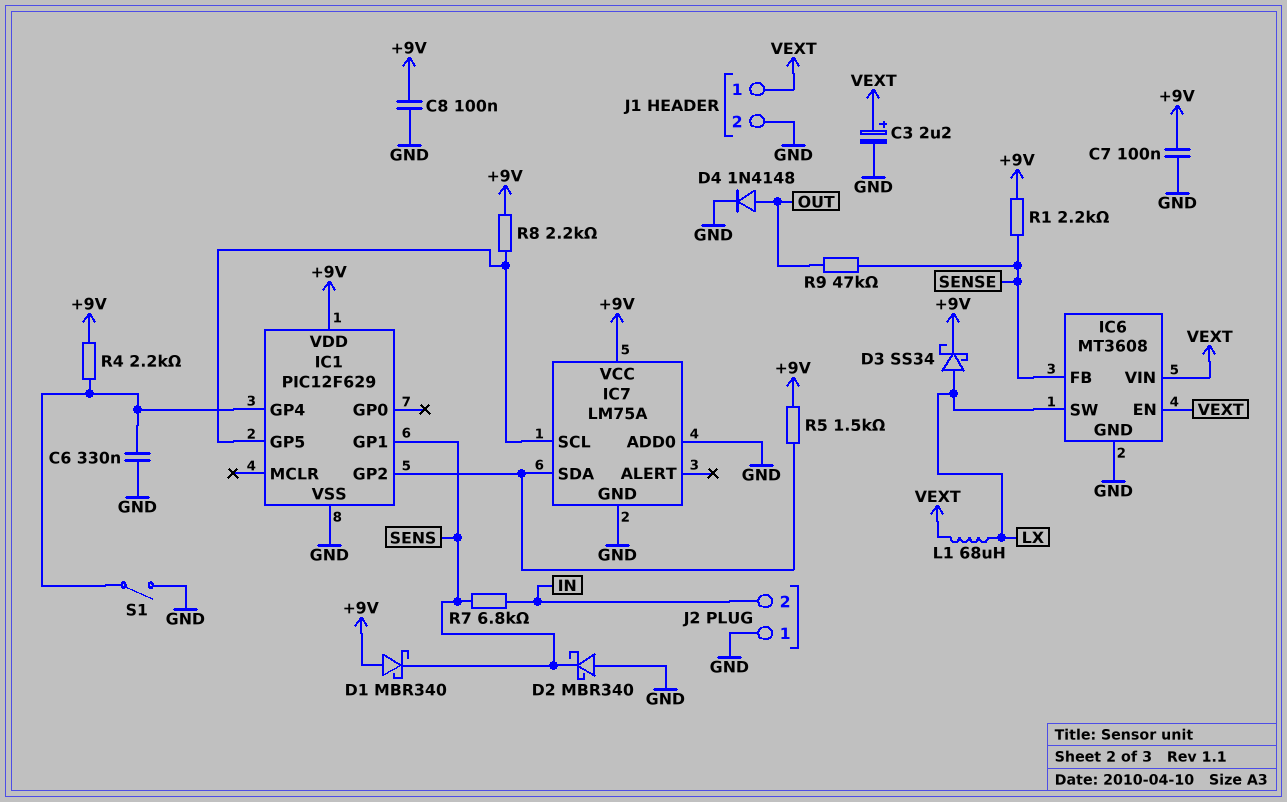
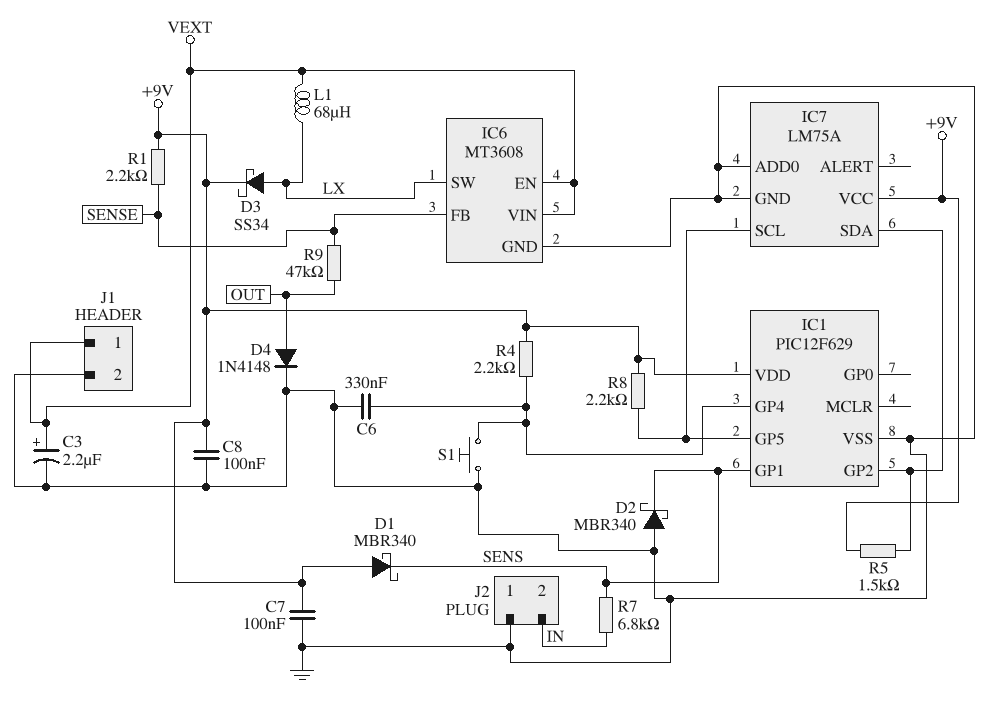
S1: switch (GND, IC1/GP4) -> button (GND, IC1/GP4)

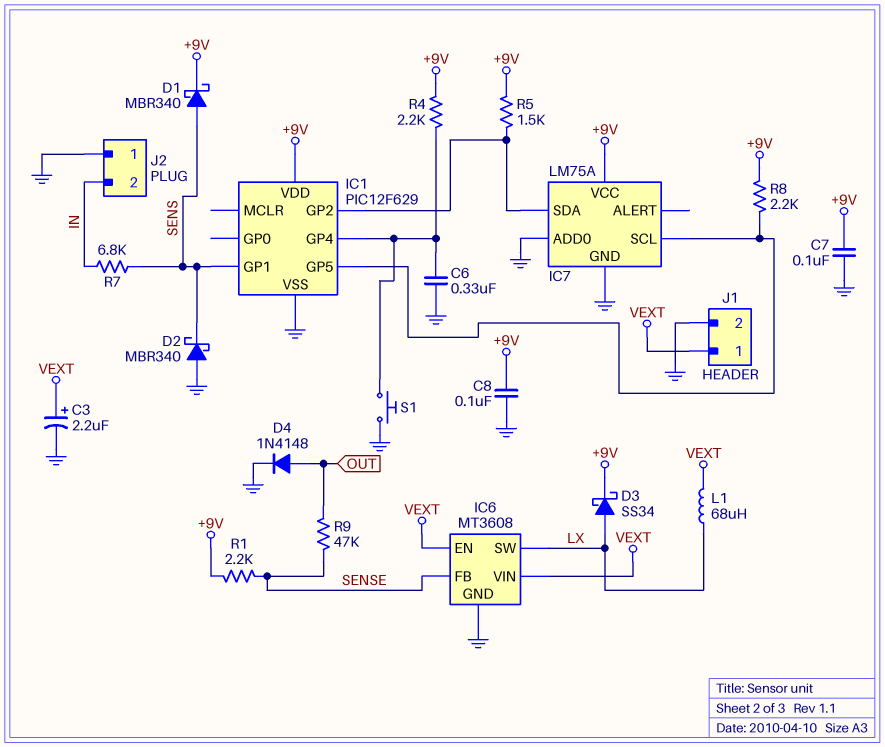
D1: schottky MBR340 (A +9V, K SENS) -> schottky MBR340 (A SENS, K +9V)

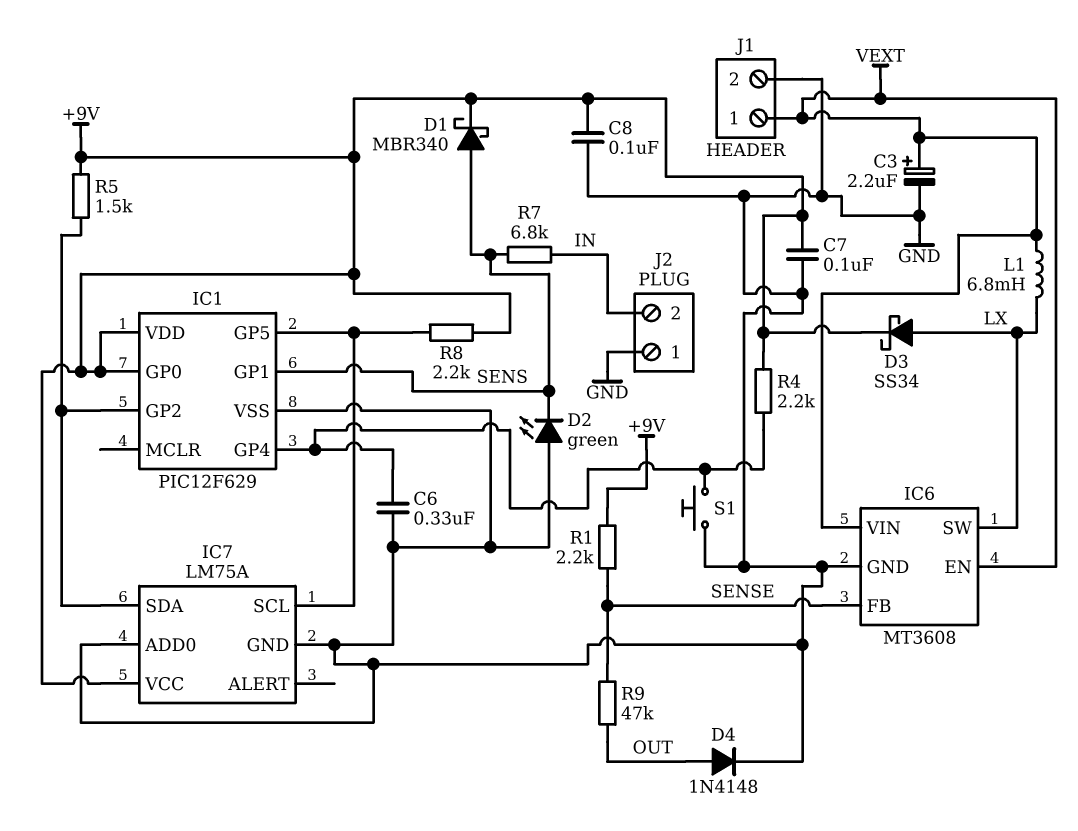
D2: schottky MBR340 (A GND, K SENS) -> LED green (A GND, K SENS)
IC1 pin GP0: none -> +9V
L1: 68uH (LX, VEXT) -> 6.8mH (LX, VEXT)

